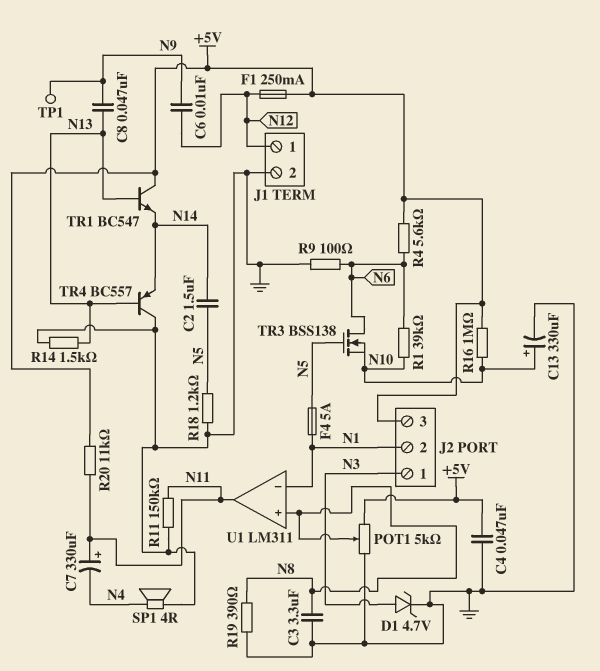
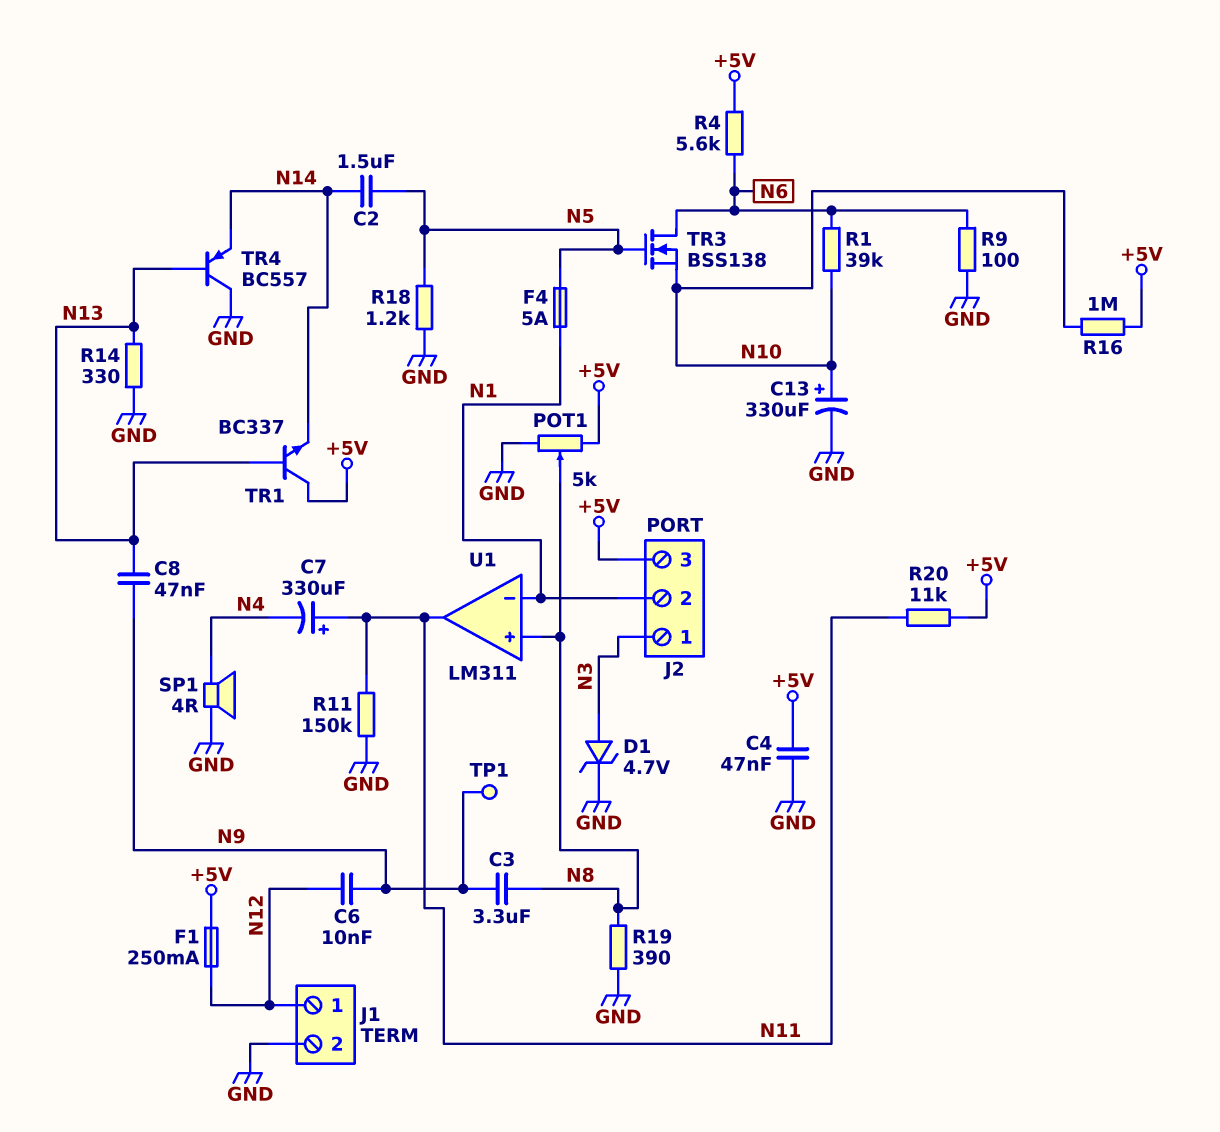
C3: 3.3uF (GND, N8) -> 3.3uF (N8, N9)
R14: 1.5k (GND, N13) -> 330 (GND, N13)
TR1: NPN BC547 (B N13, C +5V, E N14) -> NPN BC337 (B N13, C +5V, E N14)

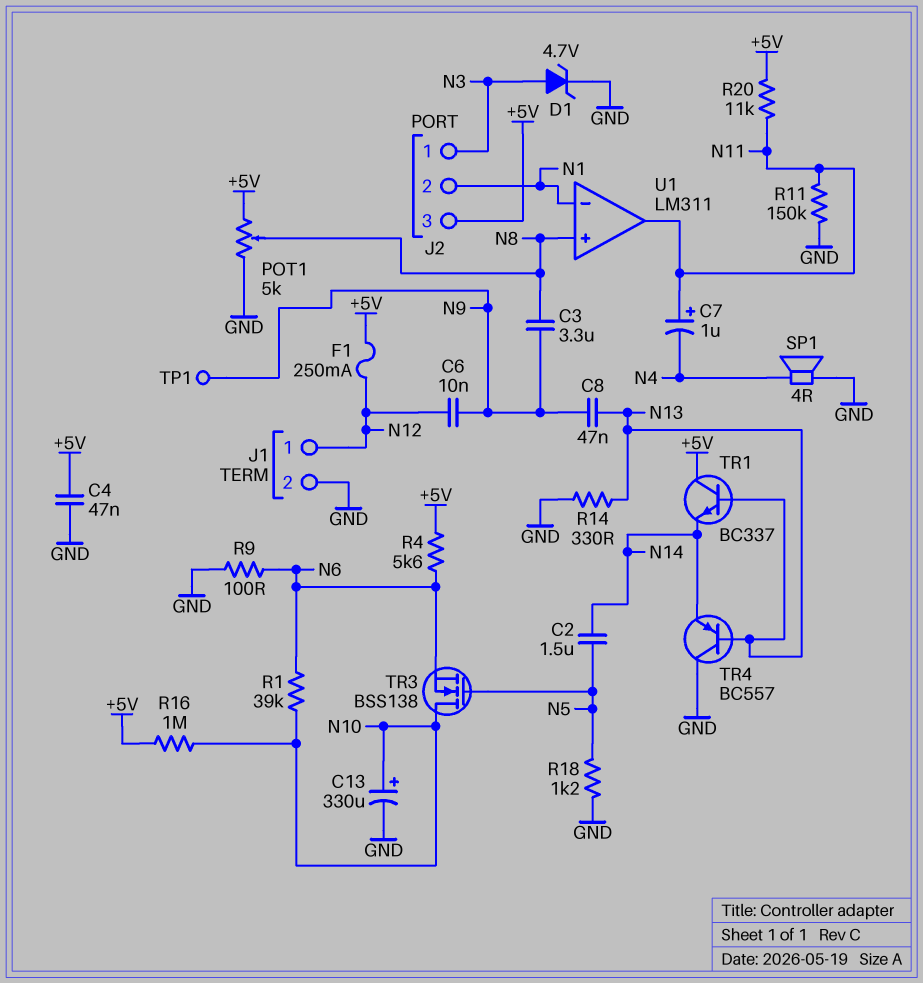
C7: 330uF (plus N11, minus N4) -> 1uF (plus N11, minus N4)
F4: 5A (N1, N5) -> none
R19: 390 (GND, N8) -> none
TR3: NMOS BSS138 (G N5, D N6, S N10) -> NMOS BSS138 (G N5, D N10, S N6)

